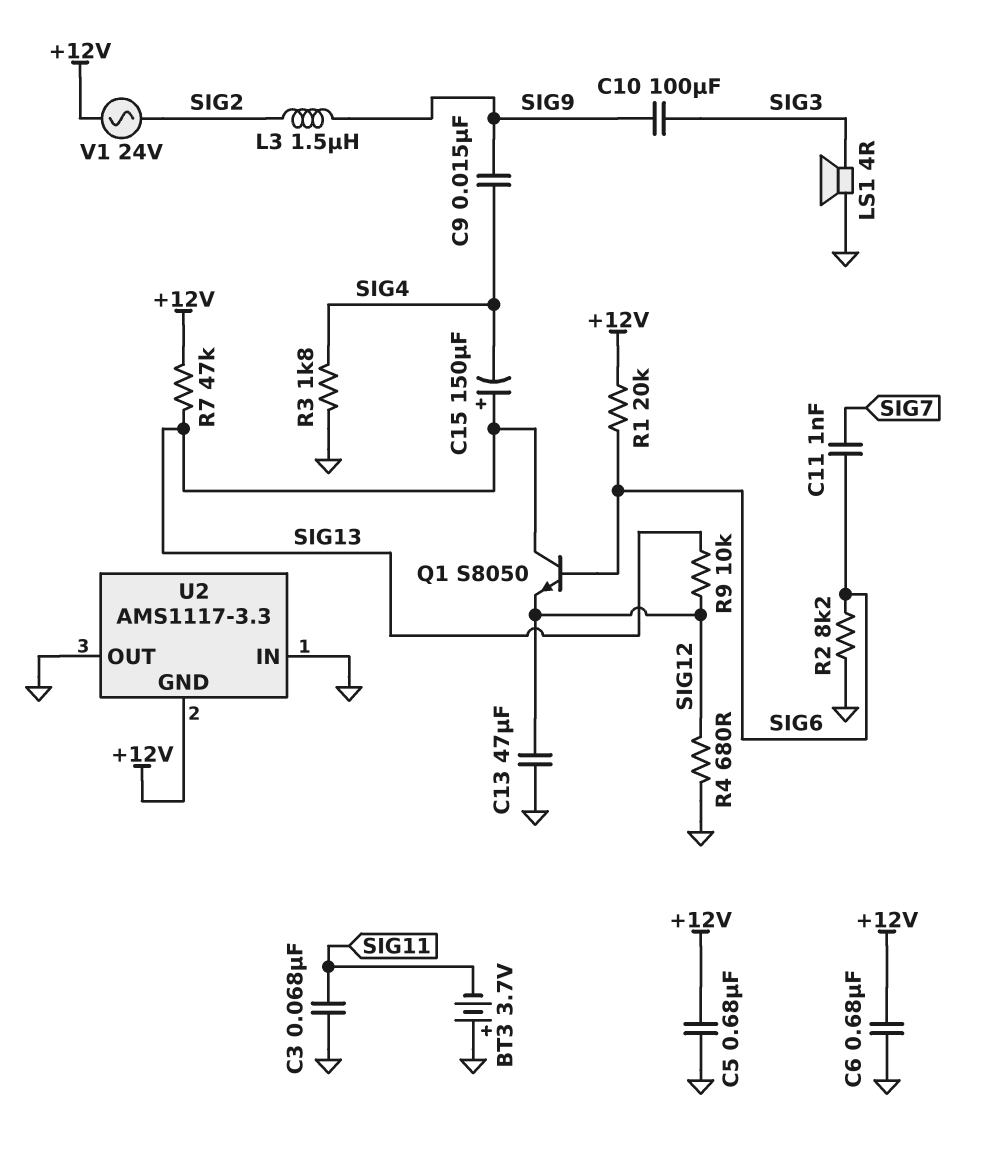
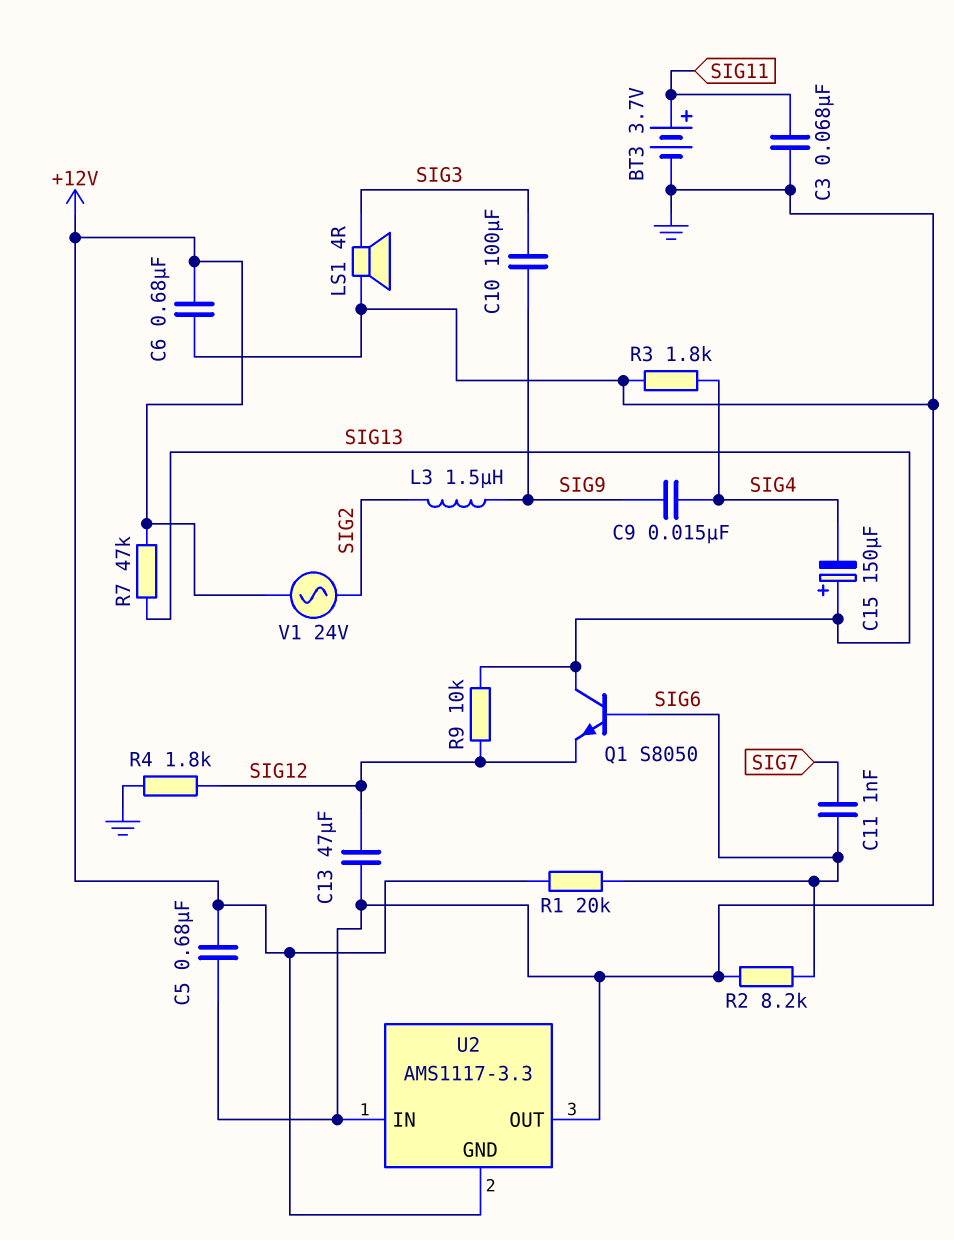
BT3: 3.7V (plus GND, minus SIG11) -> 3.7V (plus SIG11, minus GND)
R4: 680 (GND, SIG12) -> 1.8k (GND, SIG12)

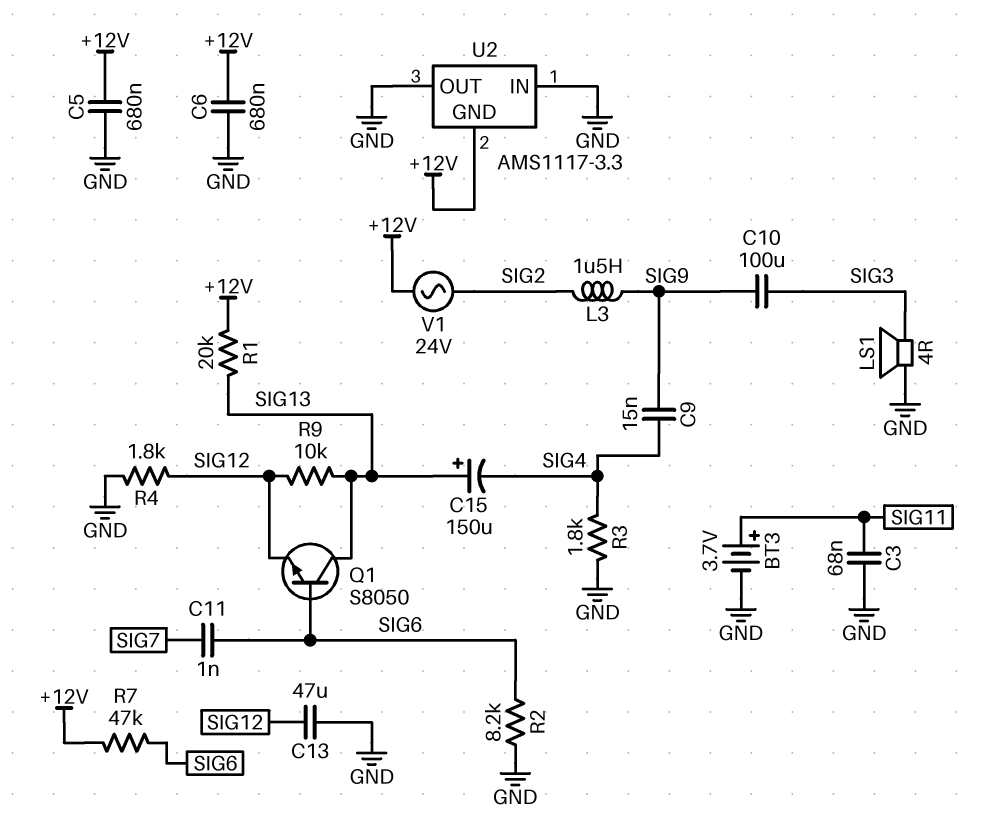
R1: 20k (+12V, SIG6) -> 20k (+12V, SIG13)
R7: 47k (+12V, SIG13) -> 47k (+12V, SIG6)

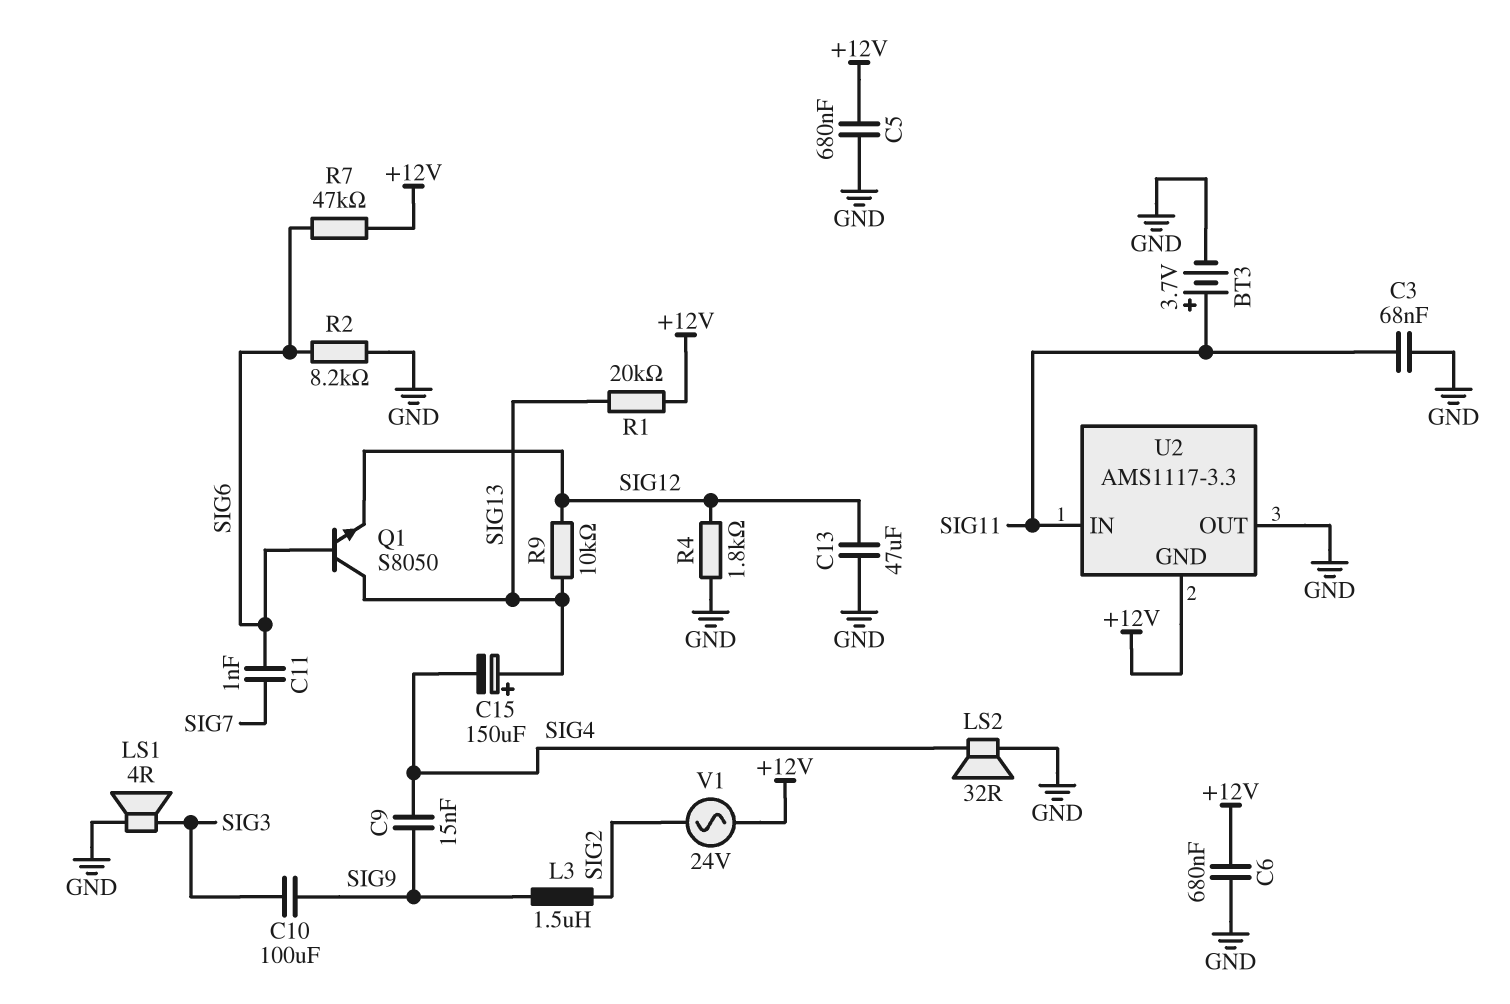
LS2: none -> speaker 32R (GND, SIG4)
R3: 1.8k (GND, SIG4) -> none
U2 pin IN: GND -> SIG11

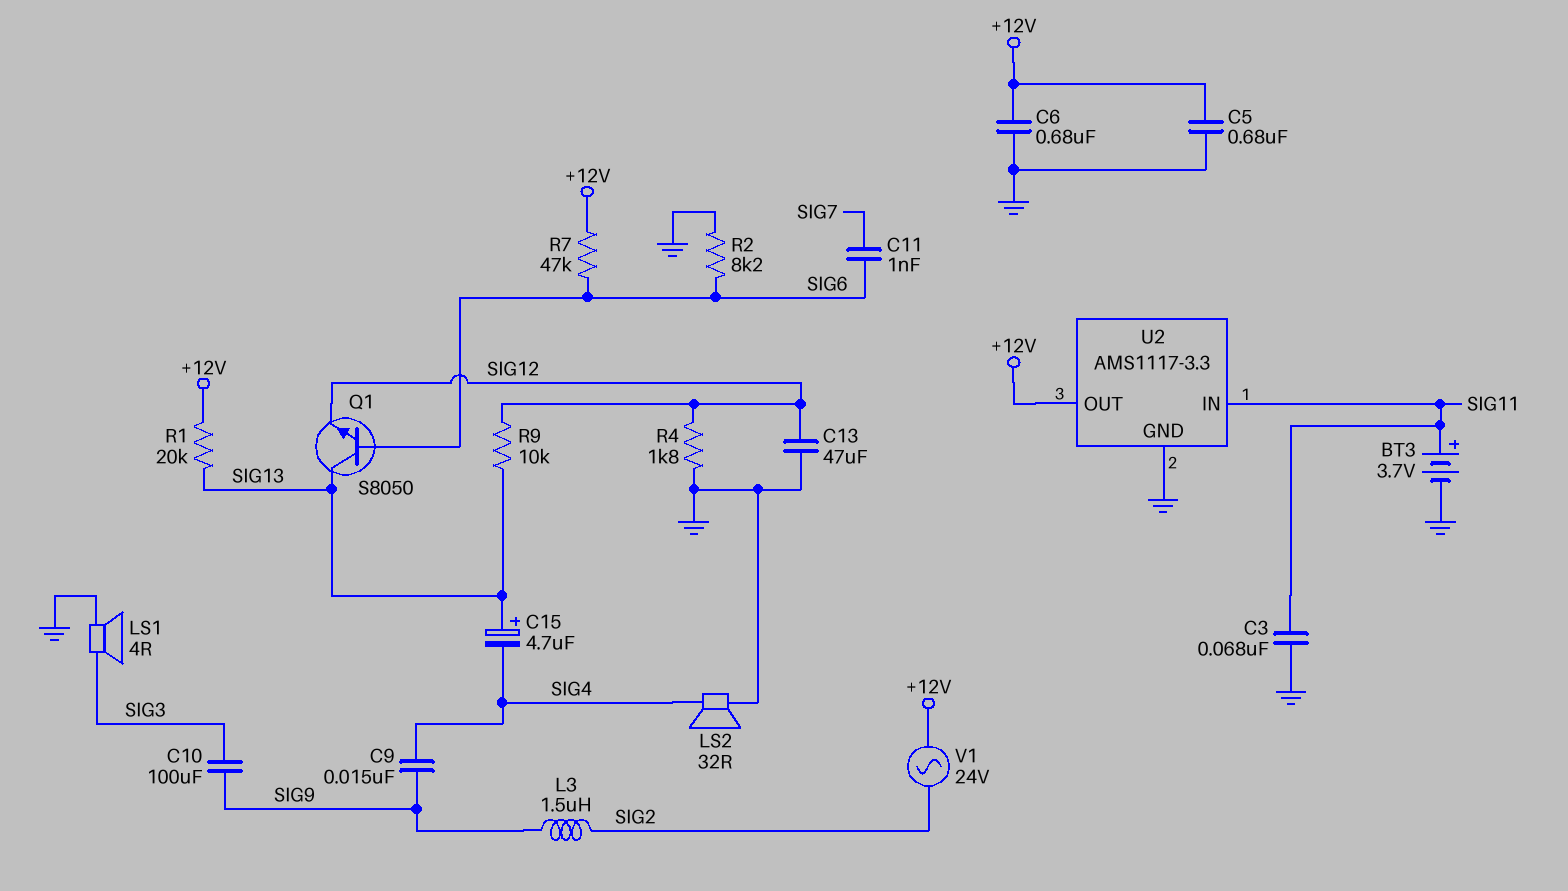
C15: 150uF (plus SIG13, minus SIG4) -> 4.7uF (plus SIG13, minus SIG4)
U2 pin GND: +12V -> GND
U2 pin OUT: GND -> +12V

